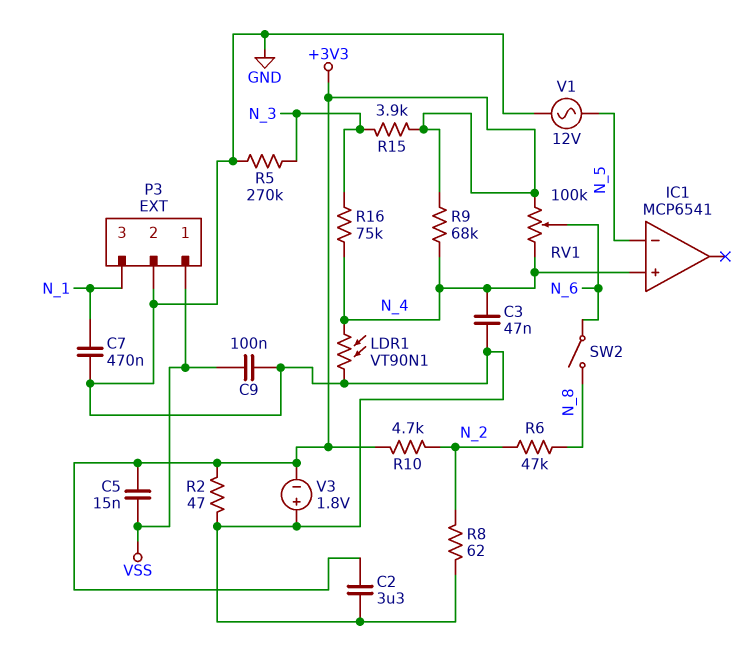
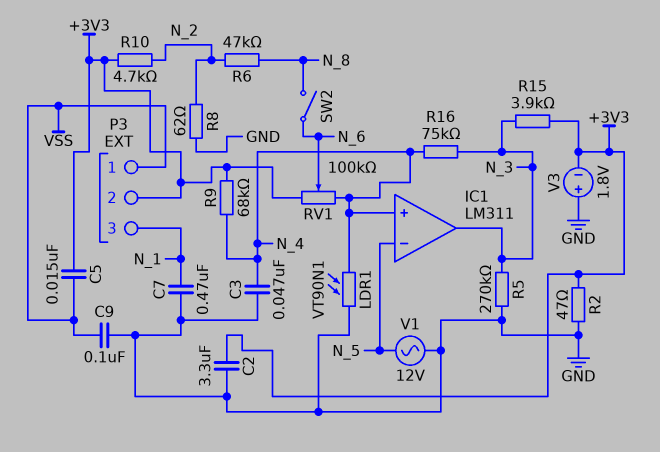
IC1: MCP6541 -> LM311
IC1 pin out: none -> N_3
P3 pin 2: GND -> +3V3

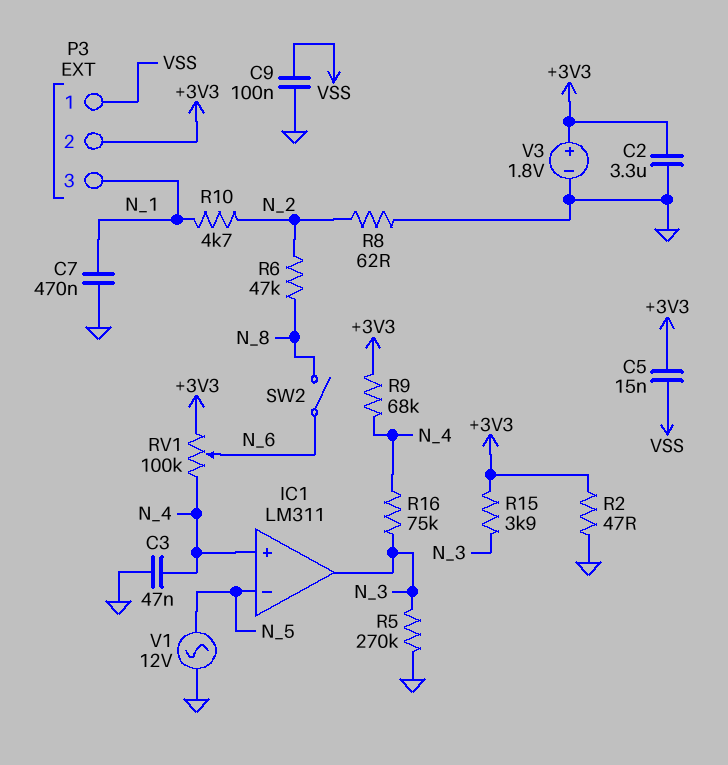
LDR1: VT90N1 (GND, N_4) -> none
R10: 4.7k (+3V3, N_2) -> 4.7k (N_1, N_2)
V3: 1.8V (plus GND, minus +3V3) -> 1.8V (plus +3V3, minus GND)

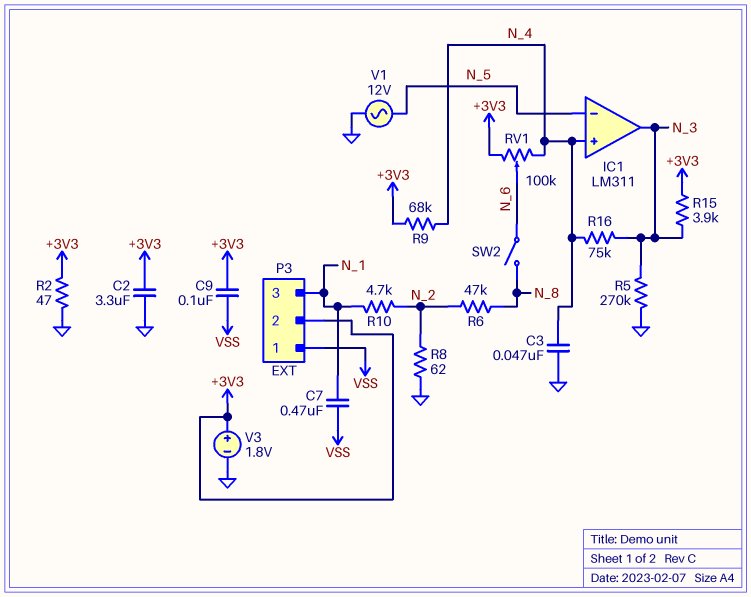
C5: 15nF (+3V3, VSS) -> none
C7: 470nF (GND, N_1) -> 470nF (N_1, VSS)
C9: 100nF (GND, VSS) -> 100nF (+3V3, VSS)

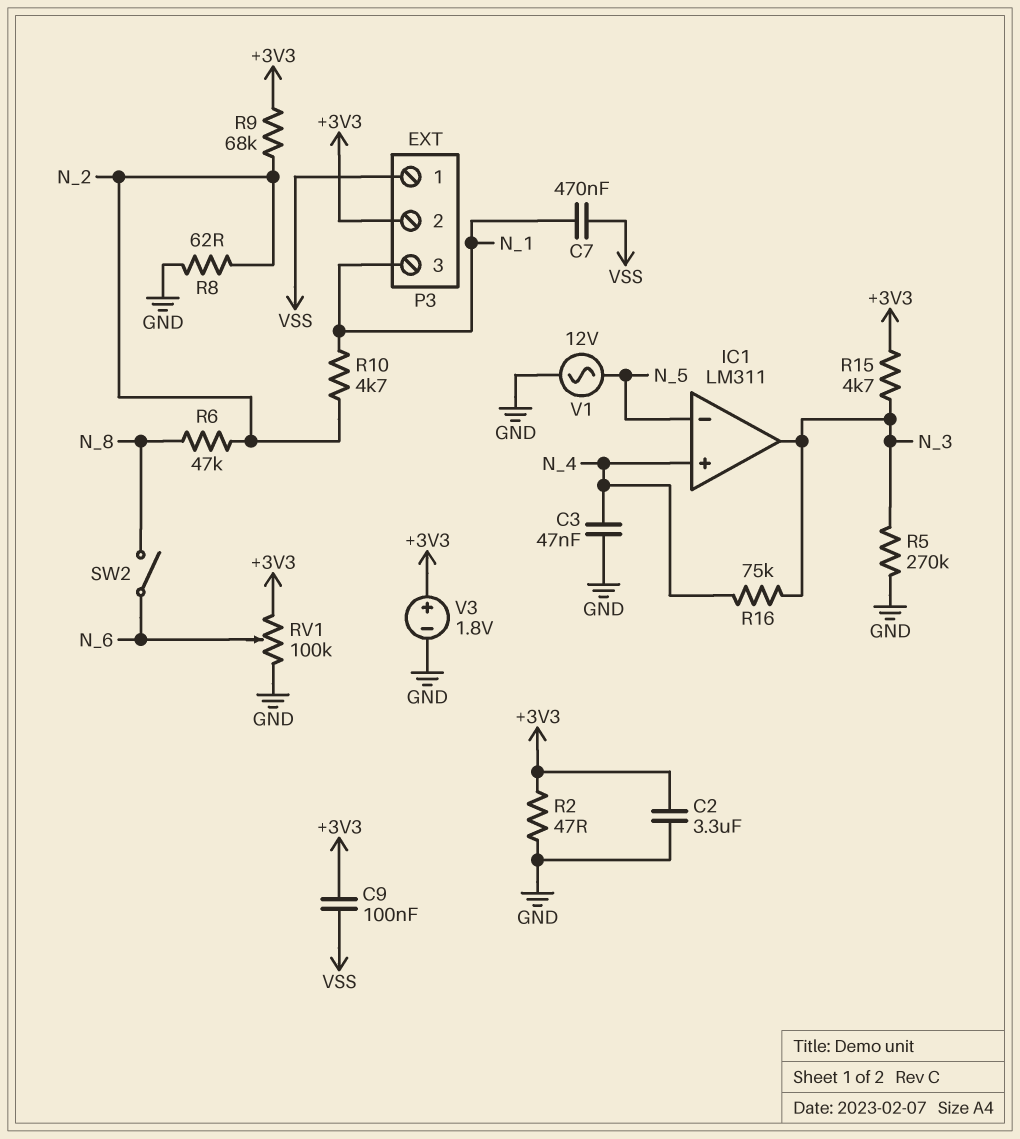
R9: 68k (+3V3, N_4) -> 68k (+3V3, N_2)
R15: 3.9k (+3V3, N_3) -> 4.7k (+3V3, N_3)
RV1: 100k (+3V3, N_4, wiper N_6) -> 100k (+3V3, GND, wiper N_6)

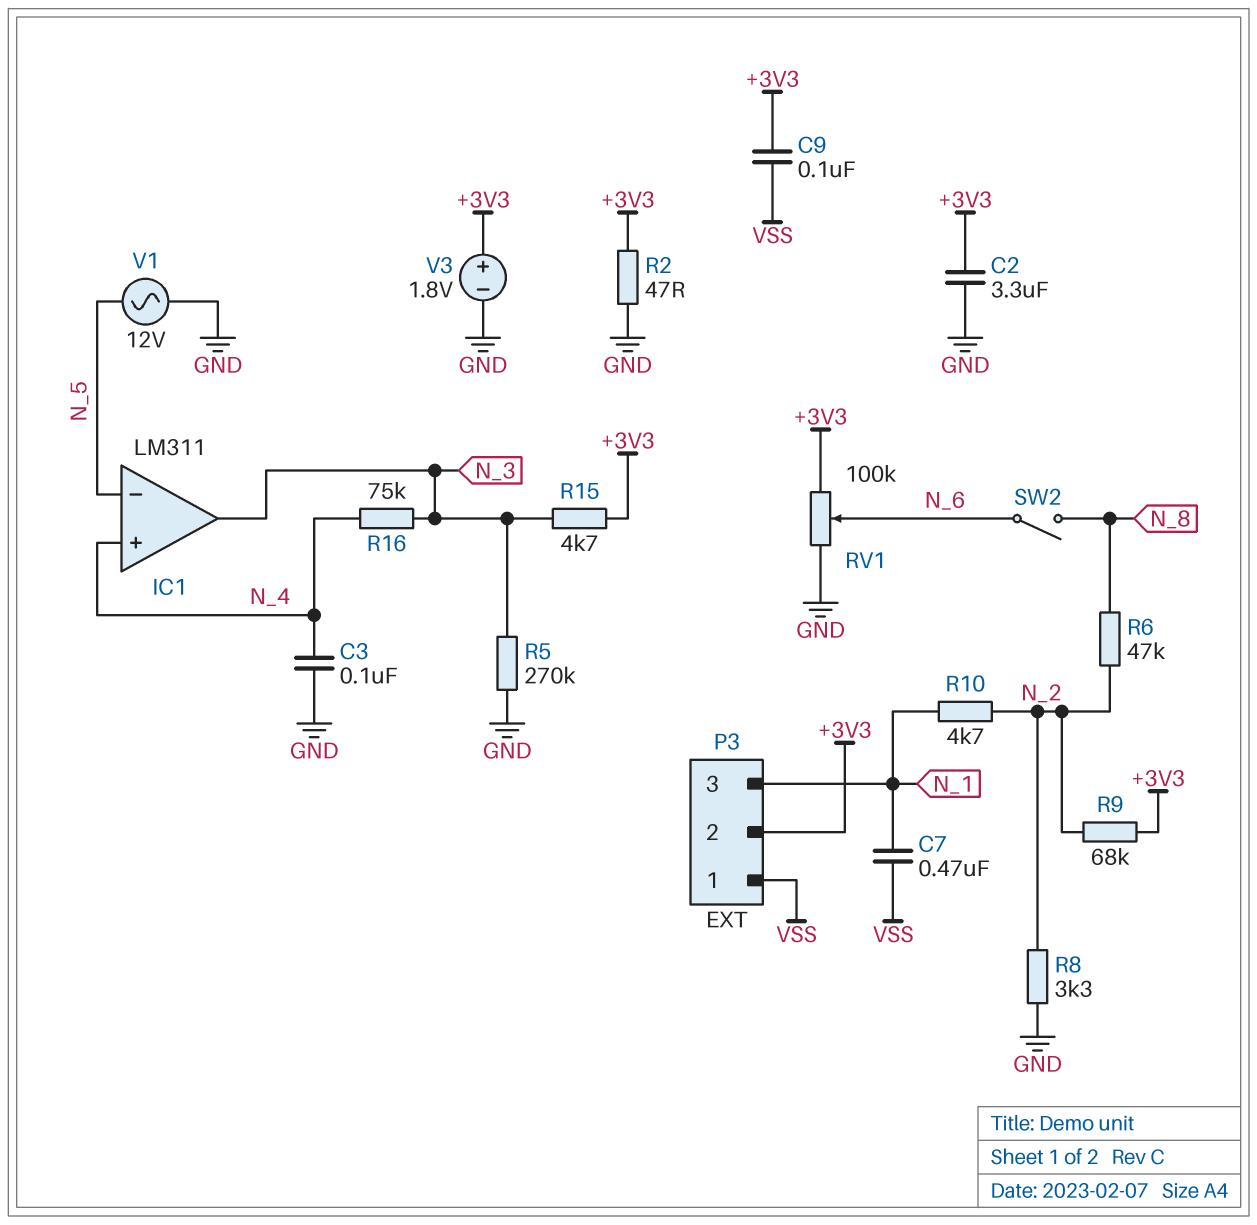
C3: 47nF (GND, N_4) -> 100nF (GND, N_4)
R8: 62 (GND, N_2) -> 3.3k (GND, N_2)

